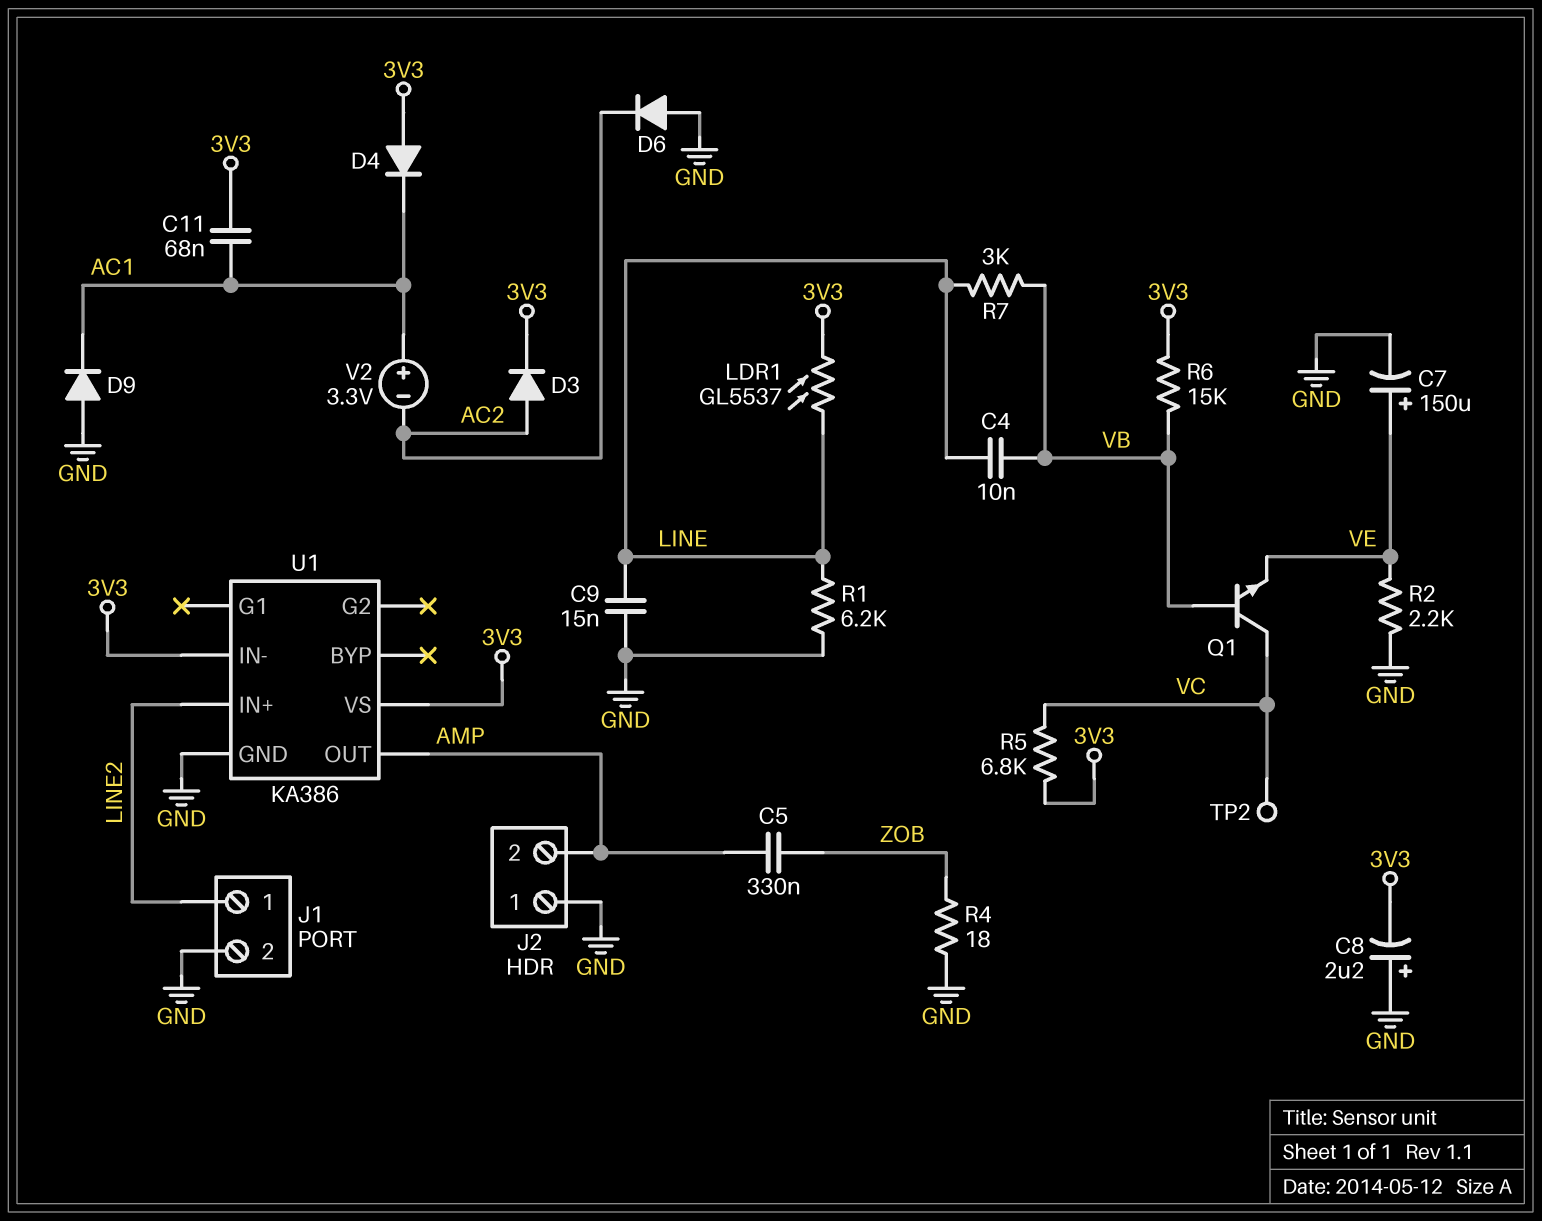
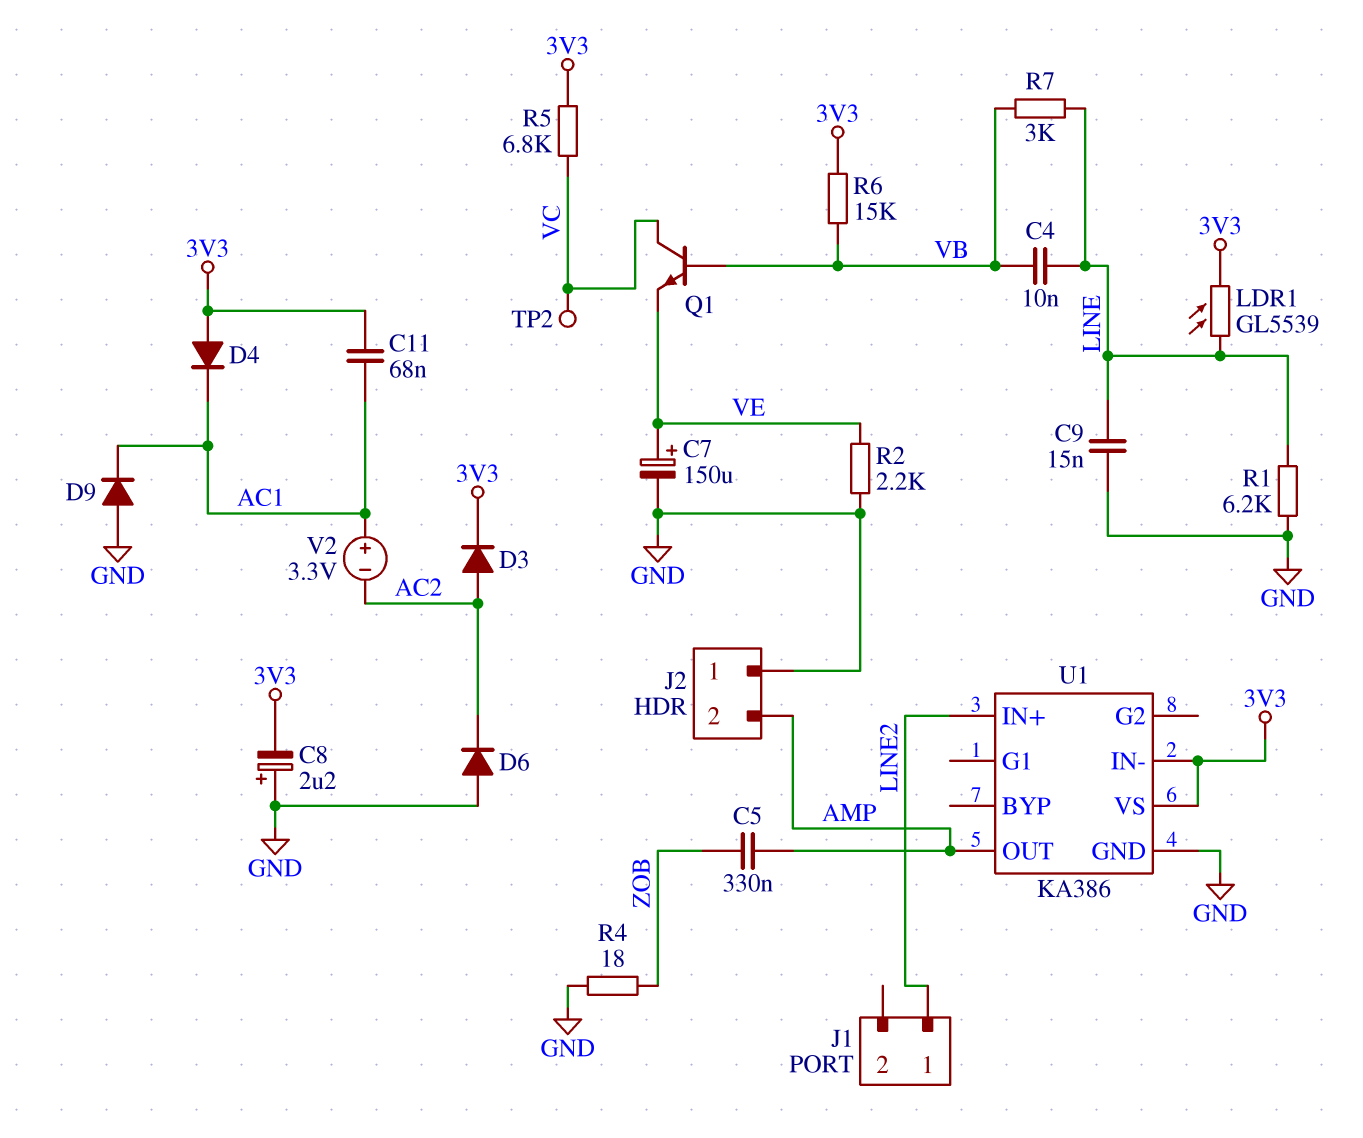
J1 pin 2: GND -> none
LDR1: GL5537 (3V3, LINE) -> GL5539 (3V3, LINE)

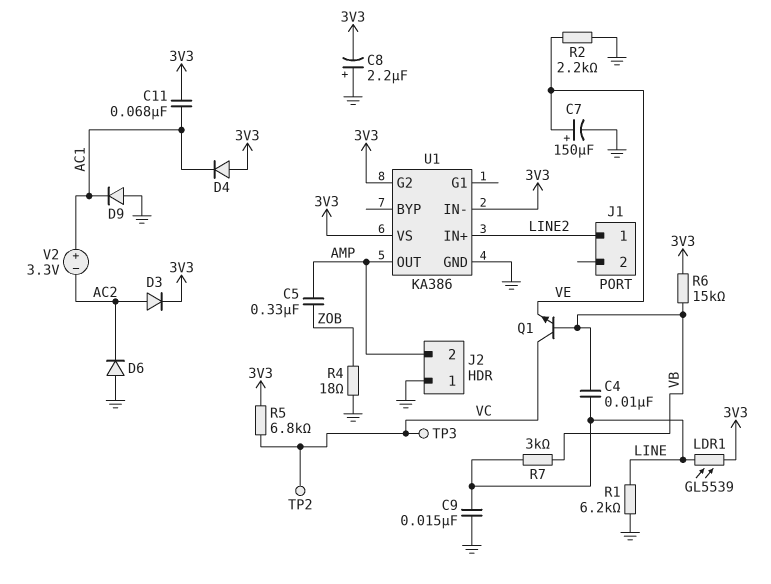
TP3: none -> test point (VC)
U1 pin G2: none -> 3V3

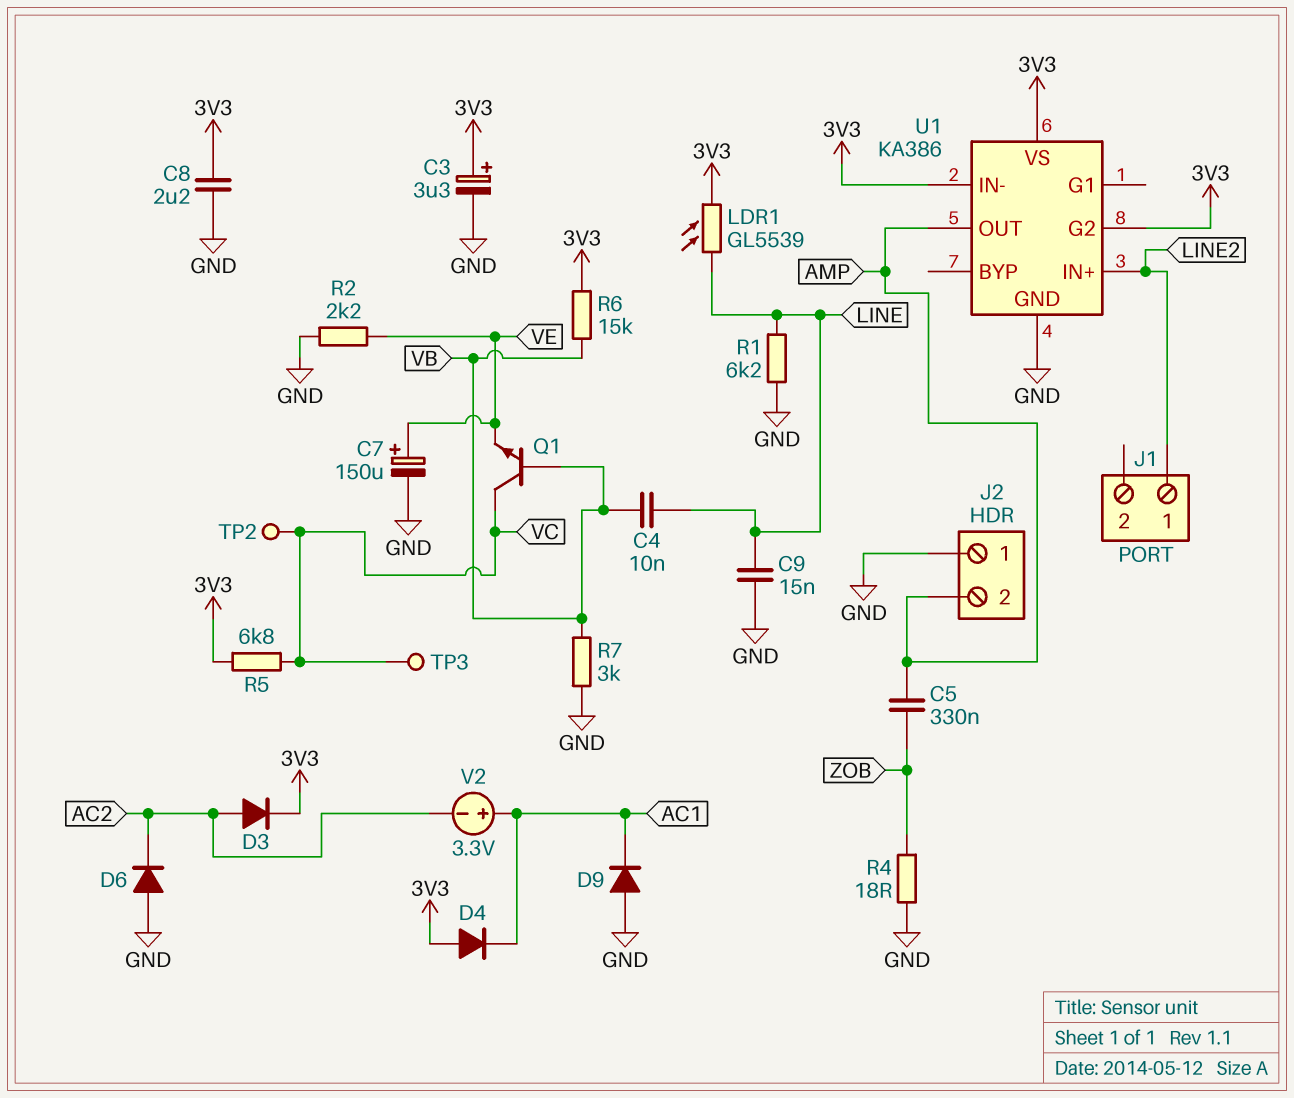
C3: none -> 3.3uF (plus 3V3, minus GND)
C8: 2.2uF (plus GND, minus 3V3) -> 2.2uF (3V3, GND)
C11: 68nF (3V3, AC1) -> none
R7: 3k (LINE, VB) -> 3k (GND, VB)

